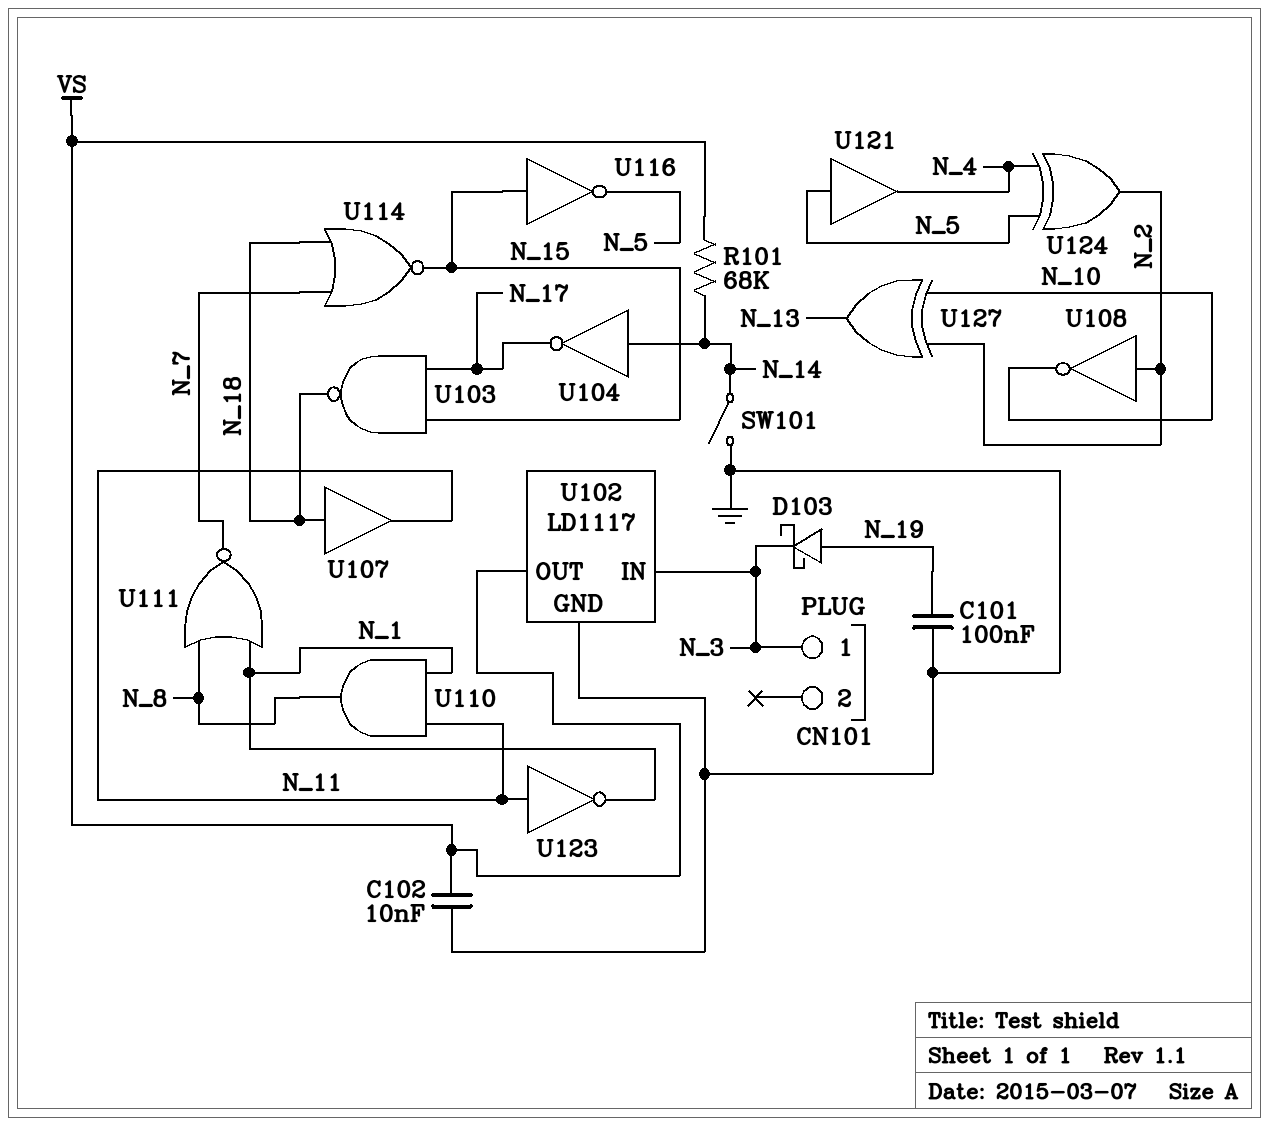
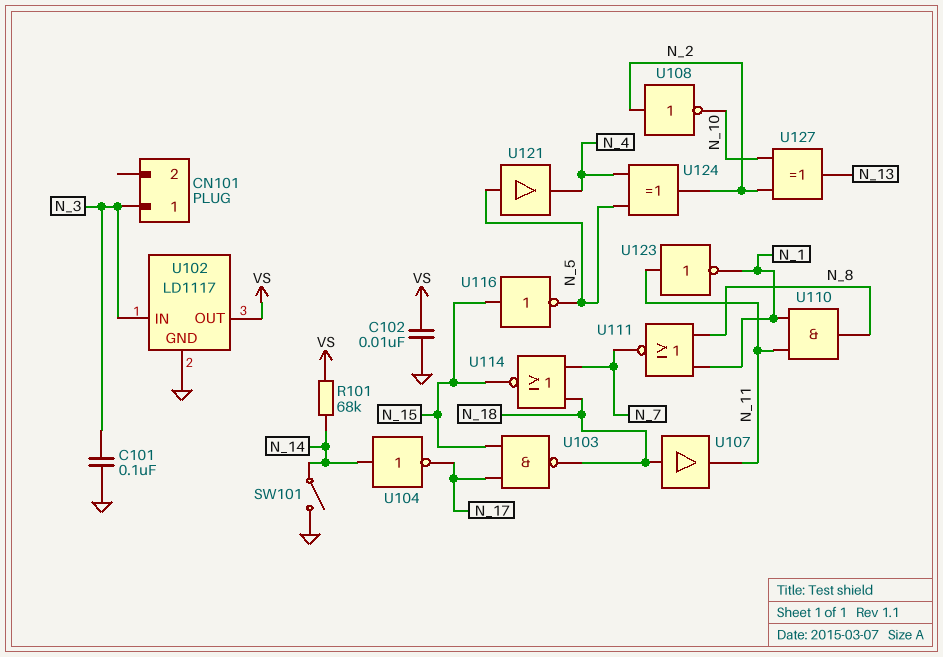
C101: 100nF (GND, N_19) -> 100nF (GND, N_3)
D103: schottky (A N_19, K N_3) -> none

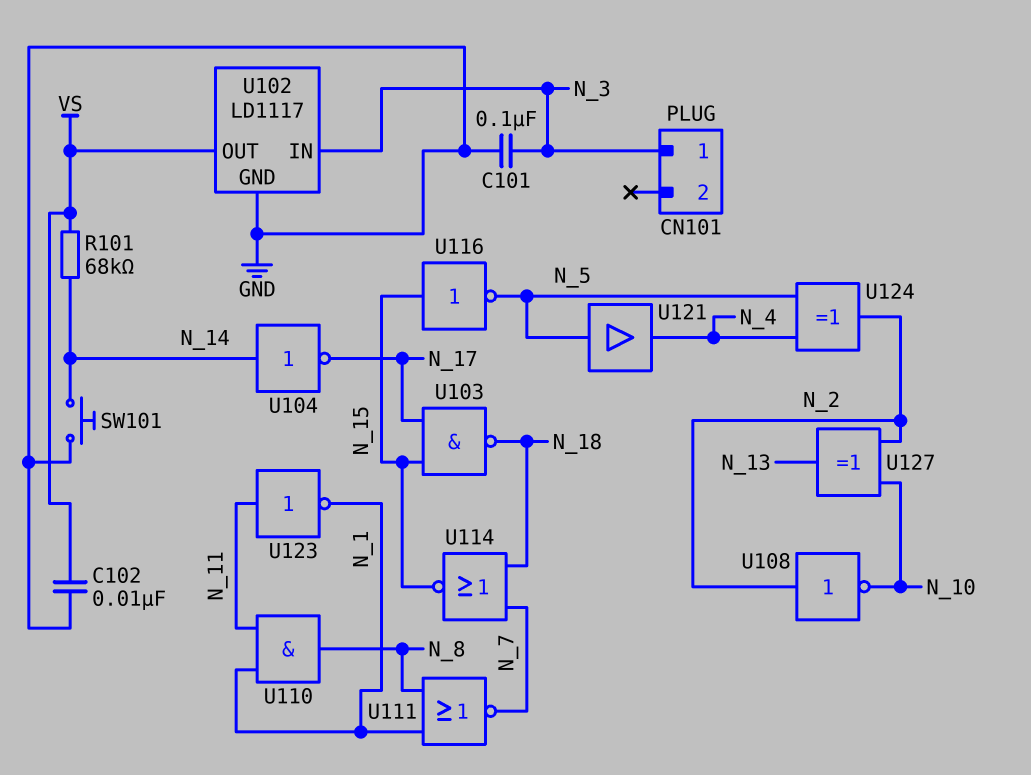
SW101: switch (GND, N_14) -> button (GND, N_14)
U107: buffer (in N_18, out N_11) -> none

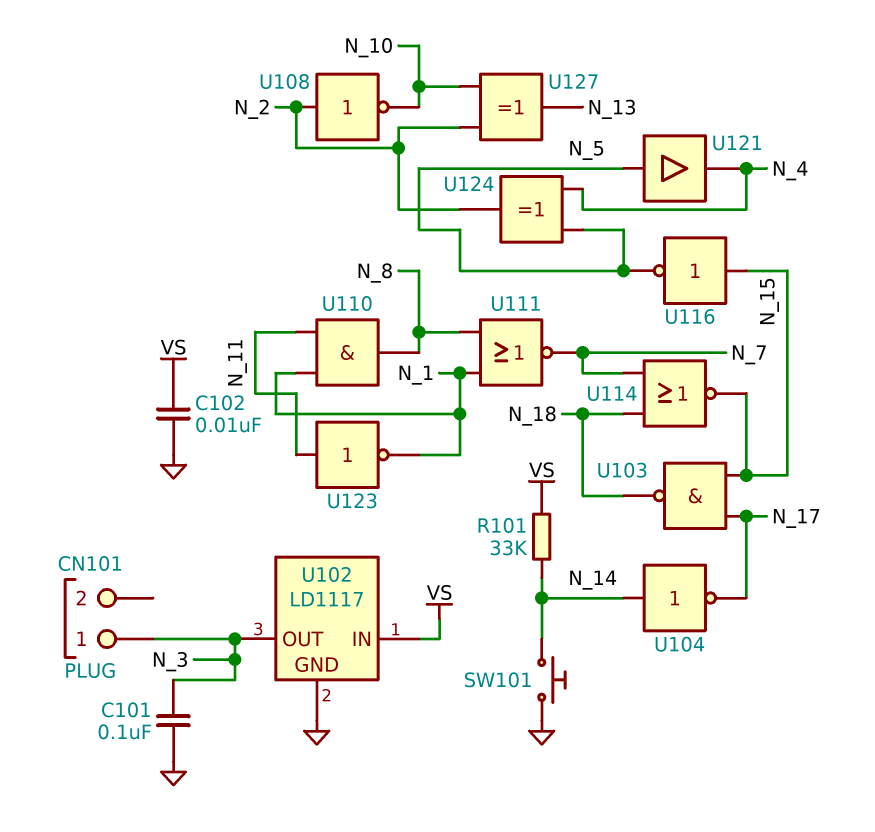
R101: 68k (N_14, VS) -> 33k (N_14, VS)
U102 pin IN: N_3 -> VS
U102 pin OUT: VS -> N_3

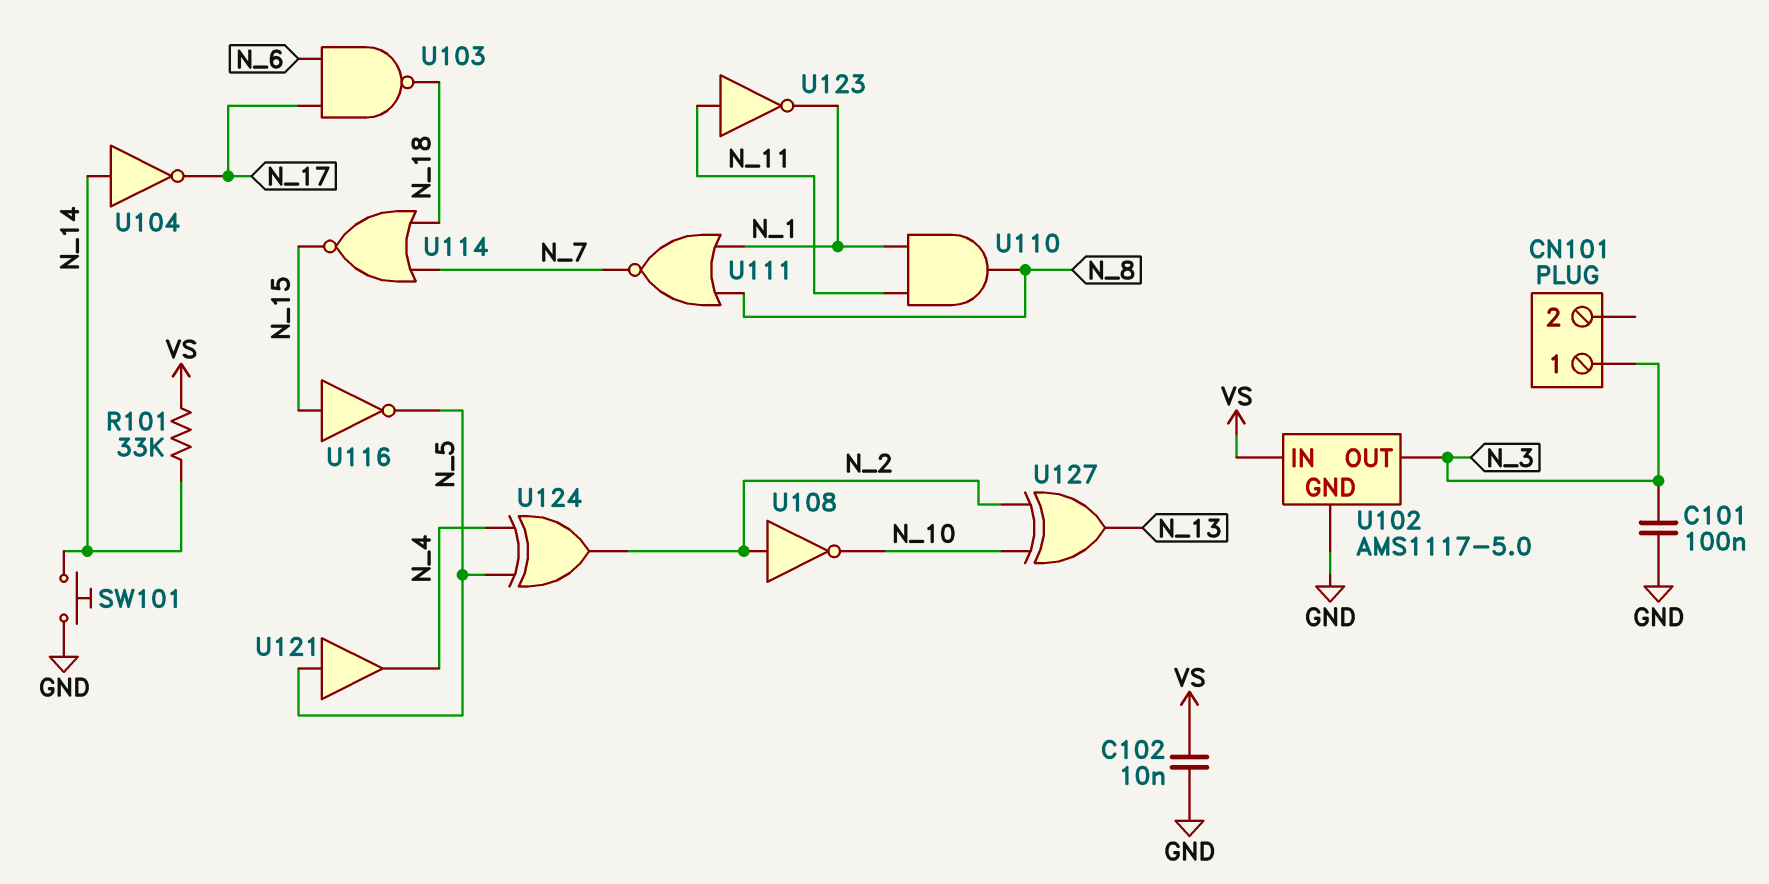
U102: LD1117 -> AMS1117-5.0
U103: NAND (in N_15, in N_17, out N_18) -> NAND (in N_6, in N_17, out N_18)

